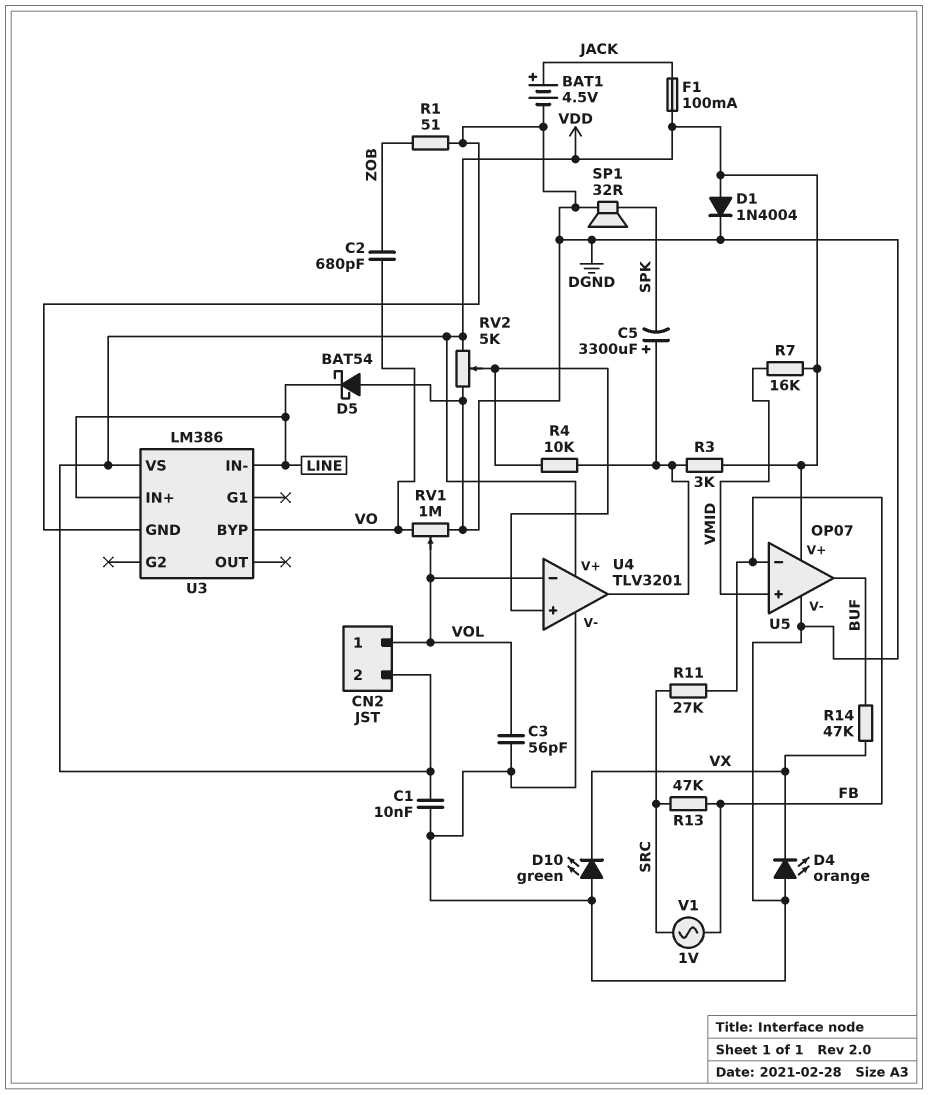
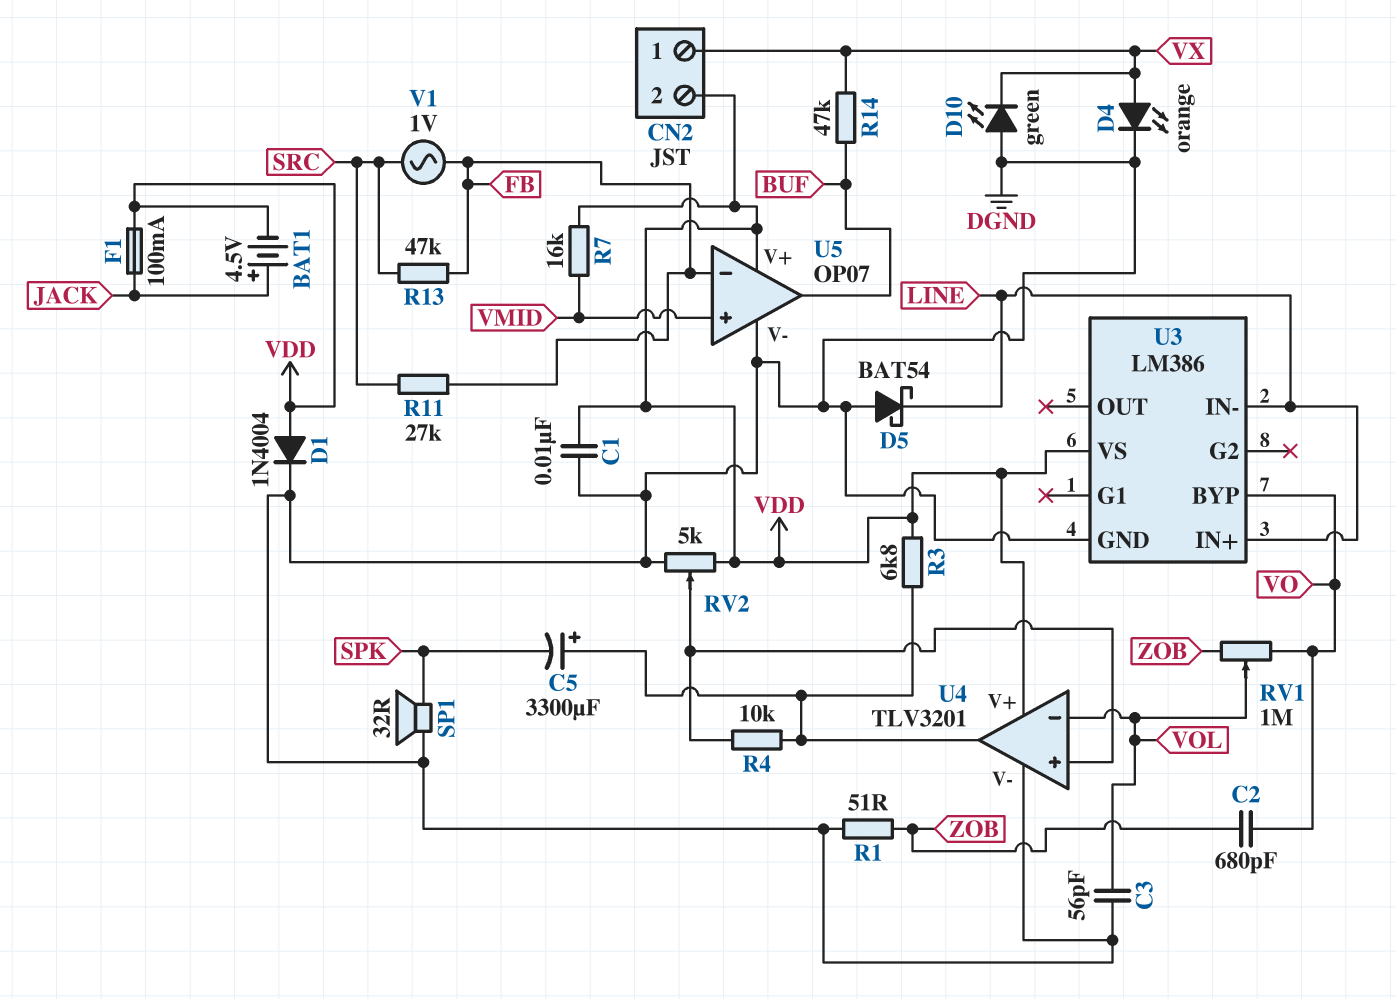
BAT1: 4.5V (plus JACK, minus DGND) -> 4.5V (plus JACK, minus VDD)
CN2 pin 1: VOL -> VX
D4: LED orange (A DGND, K VX) -> LED orange (A VX, K DGND)
R3: 3k (U4/out, VDD) -> 6.8k (U4/out, VDD)
RV1: 1M (DGND, VO, wiper VOL) -> 1M (VO, ZOB, wiper VOL)

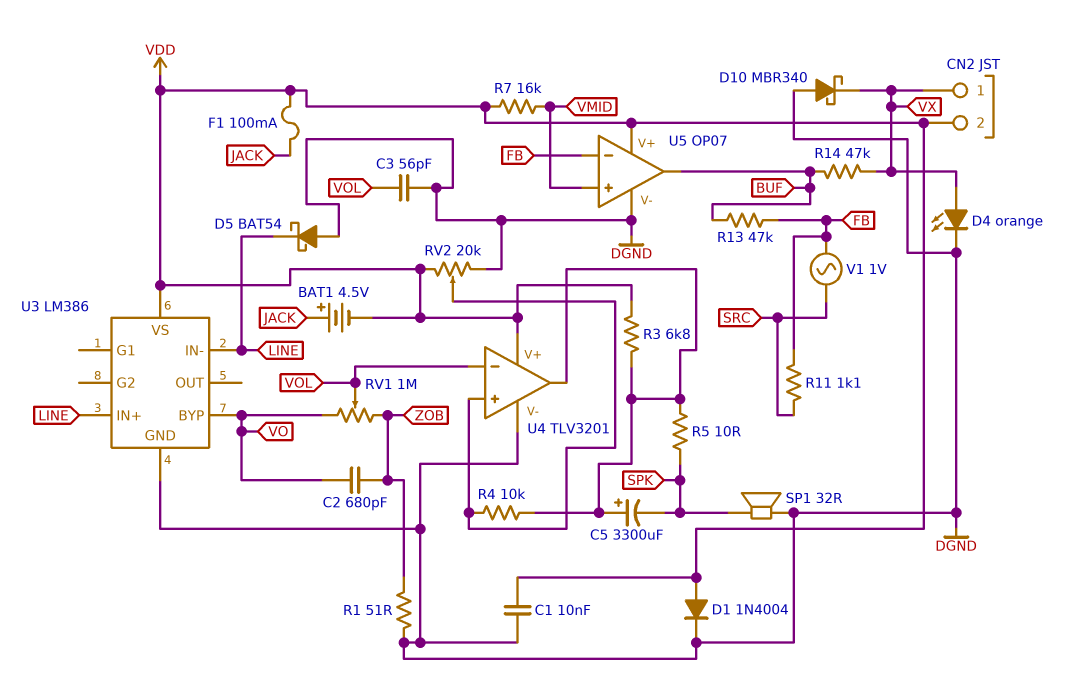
D10: LED green (A DGND, K VX) -> schottky MBR340 (A DGND, K VX)
R5: none -> 10 (SPK, U4/out)
R11: 27k (FB, SRC) -> 1.1k (FB, SRC)
R13: 47k (FB, SRC) -> 47k (BUF, FB)
RV2: 5k (DGND, VDD, wiper U4/in+) -> 20k (DGND, VDD, wiper U4/in+)

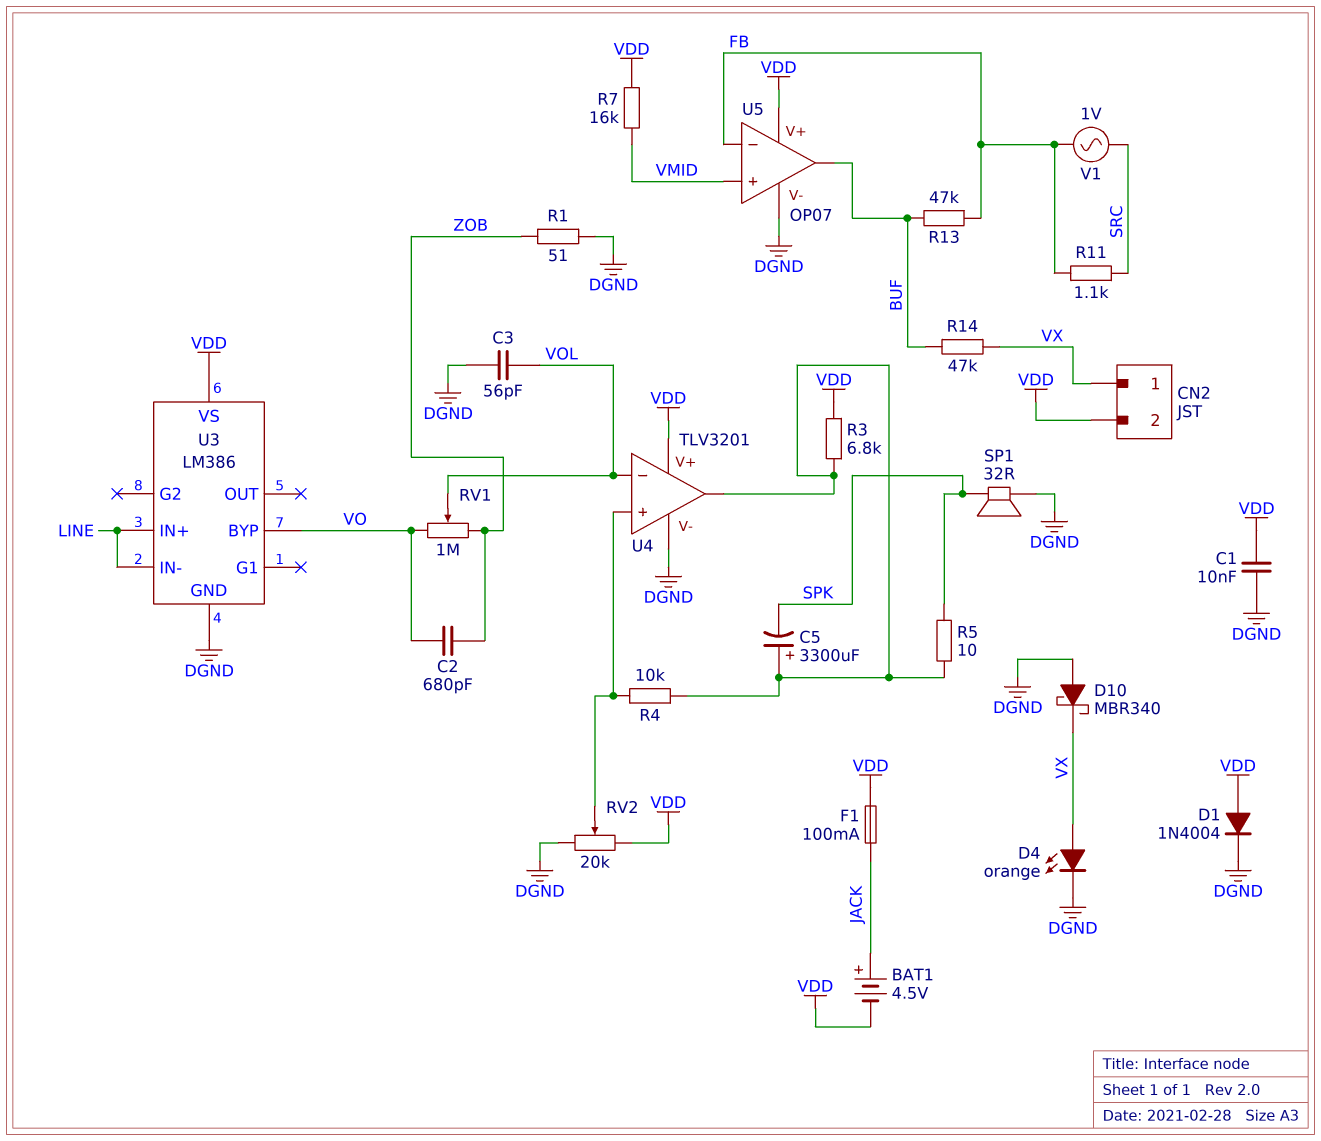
D5: schottky BAT54 (A DGND, K LINE) -> none

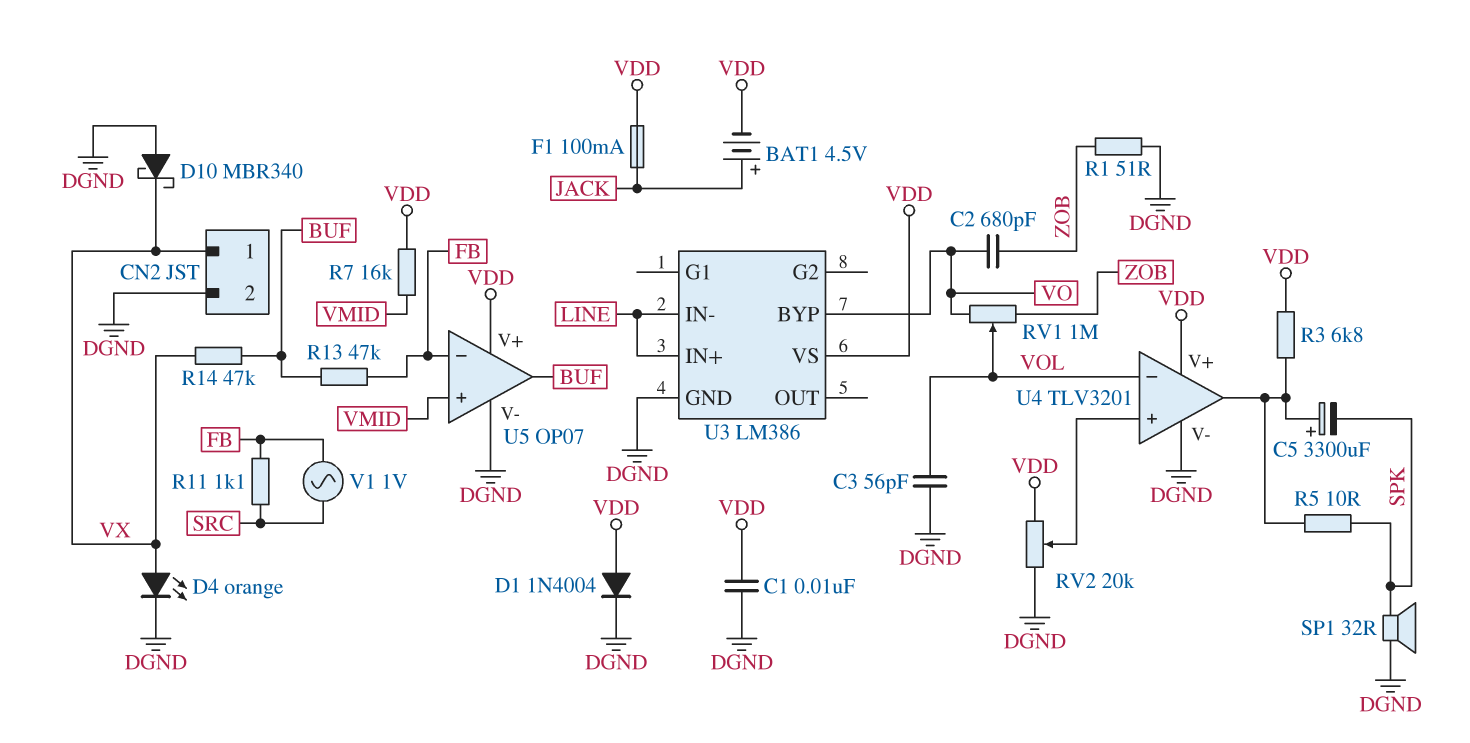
CN2 pin 2: VDD -> DGND
R4: 10k (U4/in+, U4/out) -> none

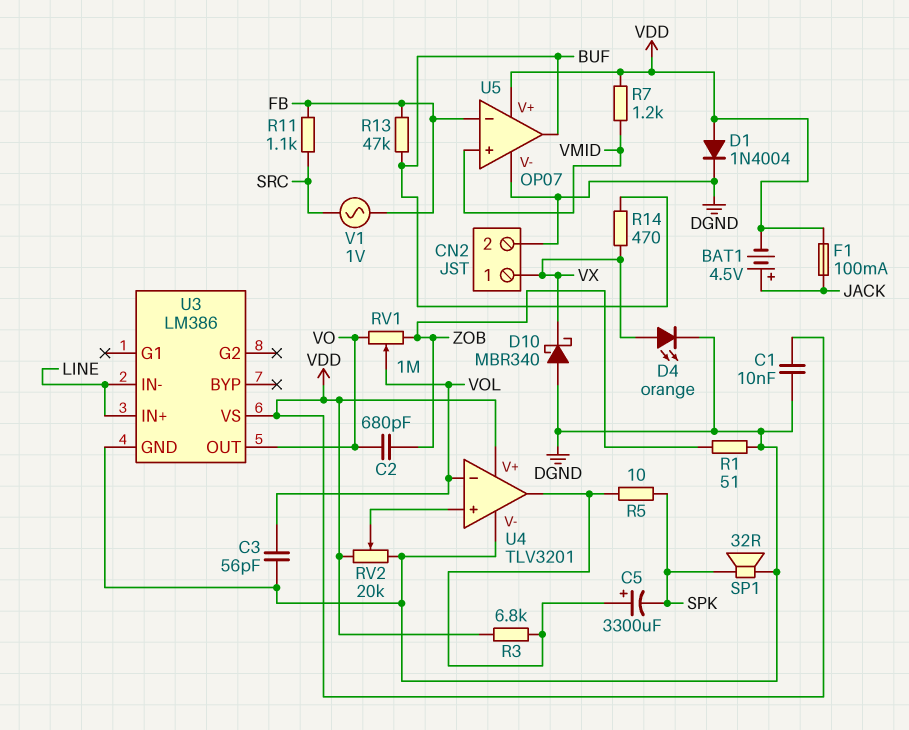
R7: 16k (VDD, VMID) -> 1.2k (VDD, VMID)
R14: 47k (BUF, VX) -> 470 (BUF, VX)
U3 pin BYP: VO -> none
U3 pin OUT: none -> VO

